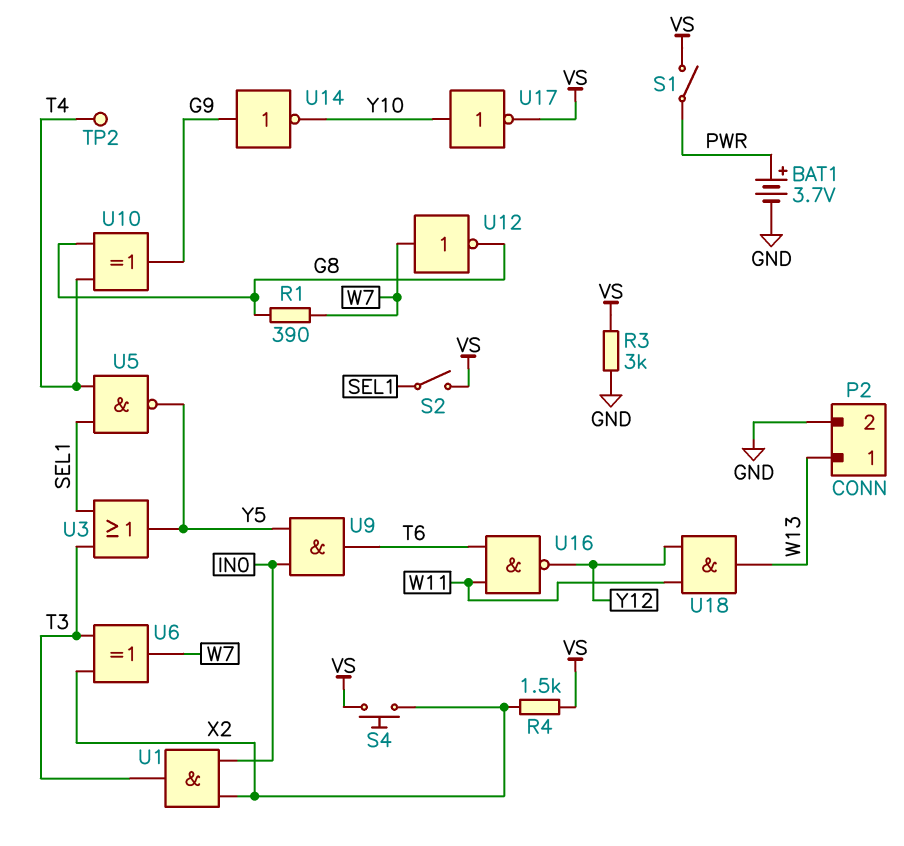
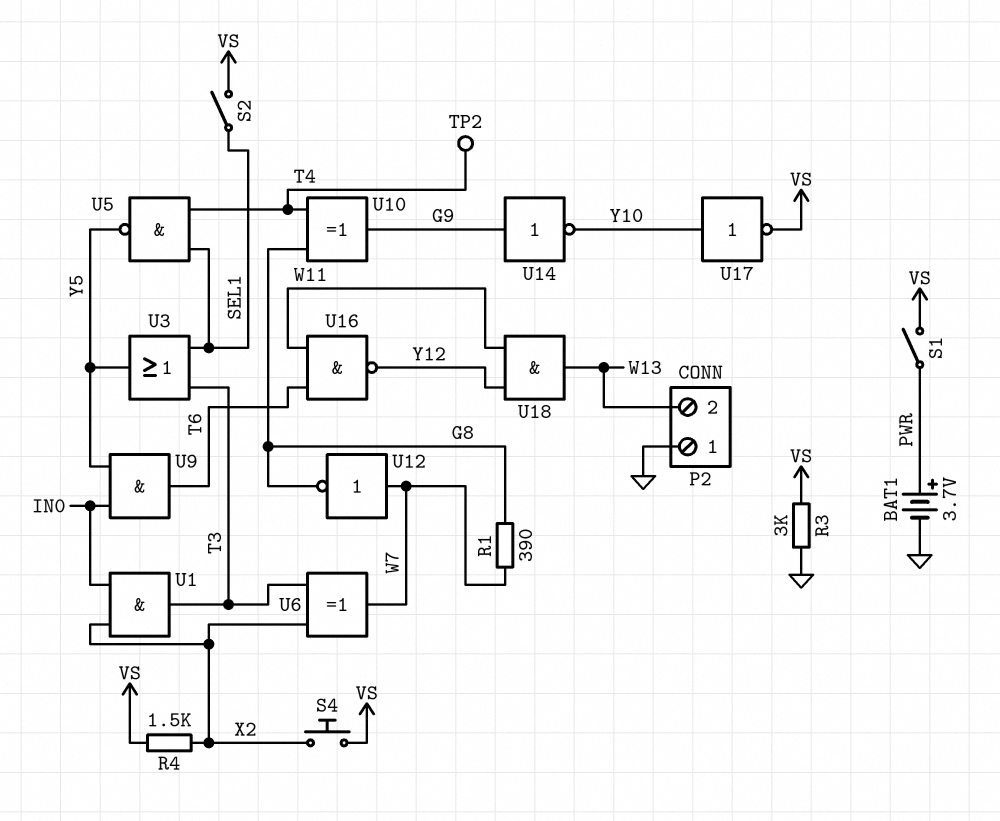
P2 pin 1: W13 -> GND
P2 pin 2: GND -> W13

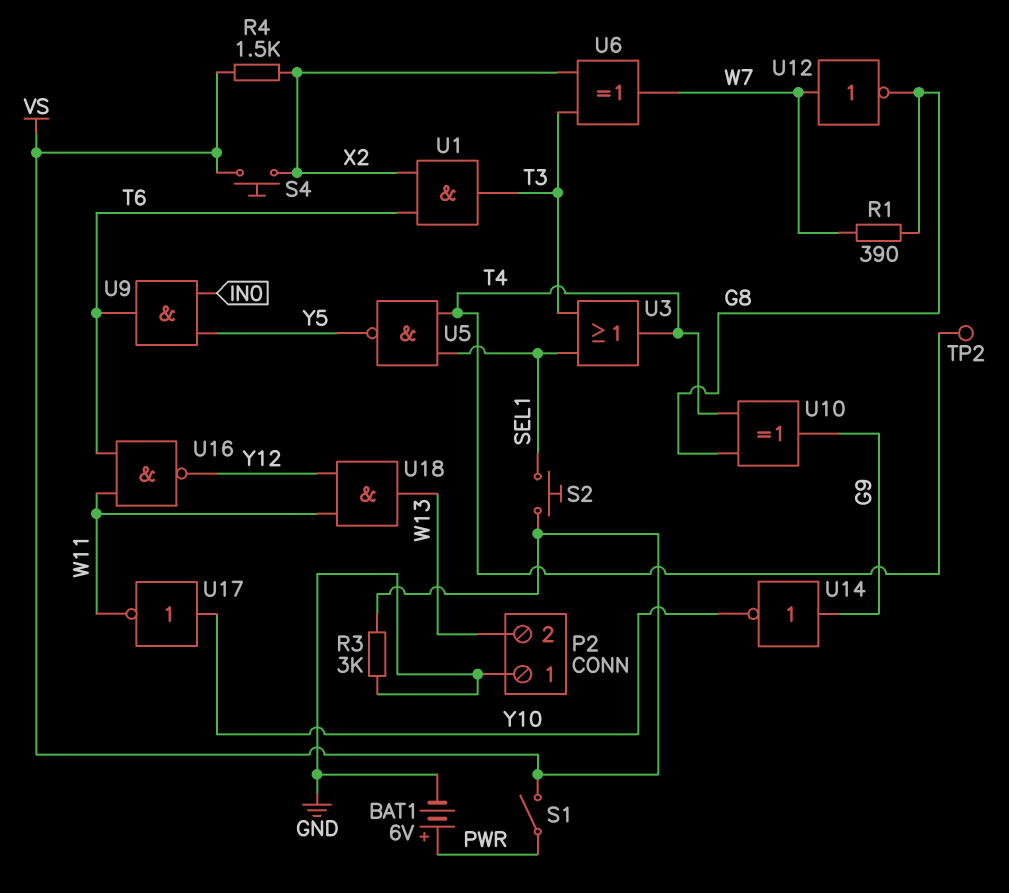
BAT1: 3.7V (plus PWR, minus GND) -> 6V (plus PWR, minus GND)
S2: switch (SEL1, VS) -> button (SEL1, VS)
U1: AND (in IN0, in X2, out T3) -> AND (in T6, in X2, out T3)
U3: OR (in SEL1, in T3, out Y5) -> OR (in SEL1, in T3, out T4)
U17: NOT (in Y10, out VS) -> NOT (in Y10, out W11)

